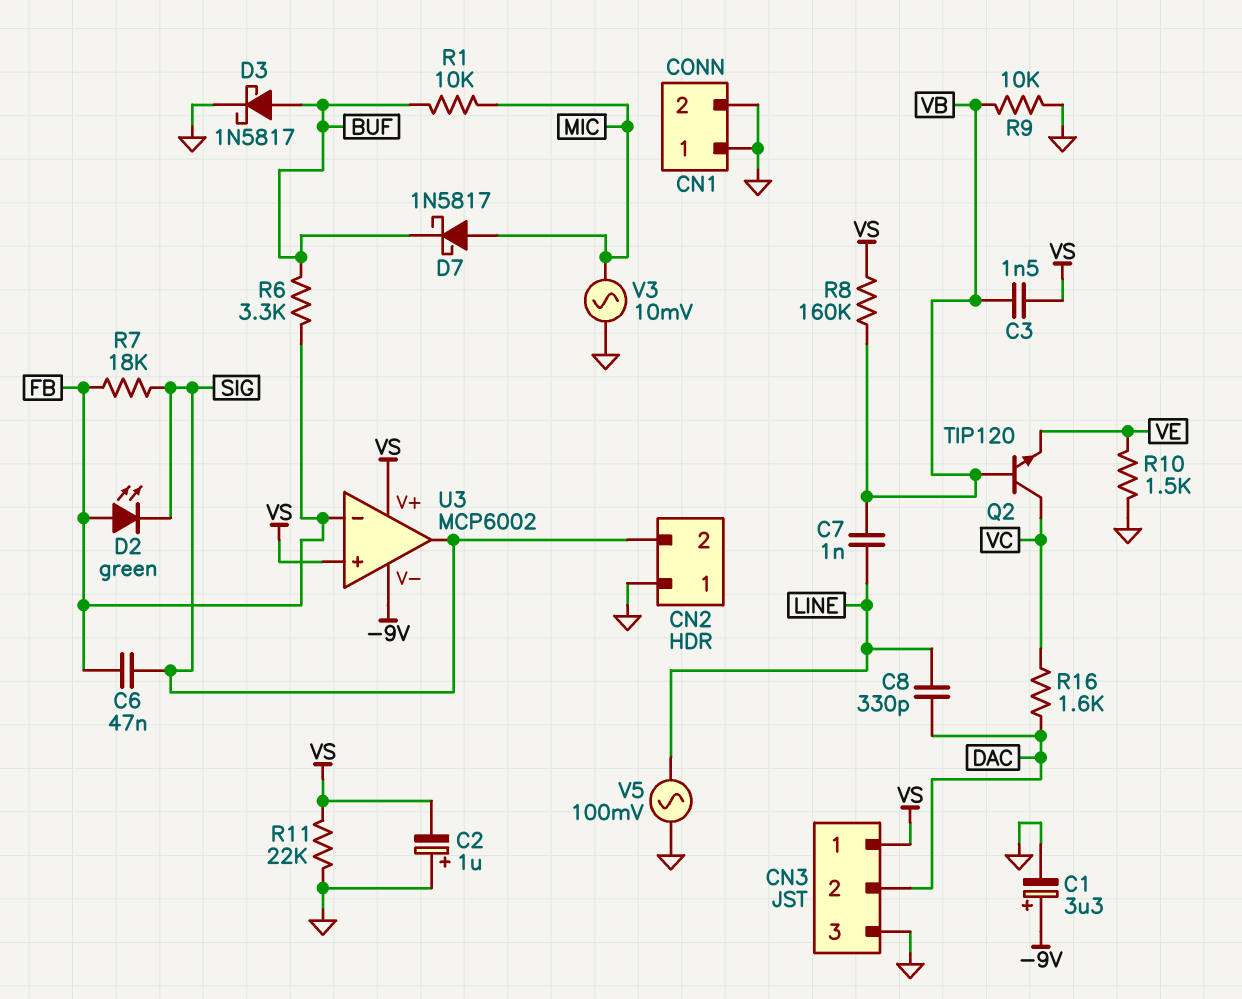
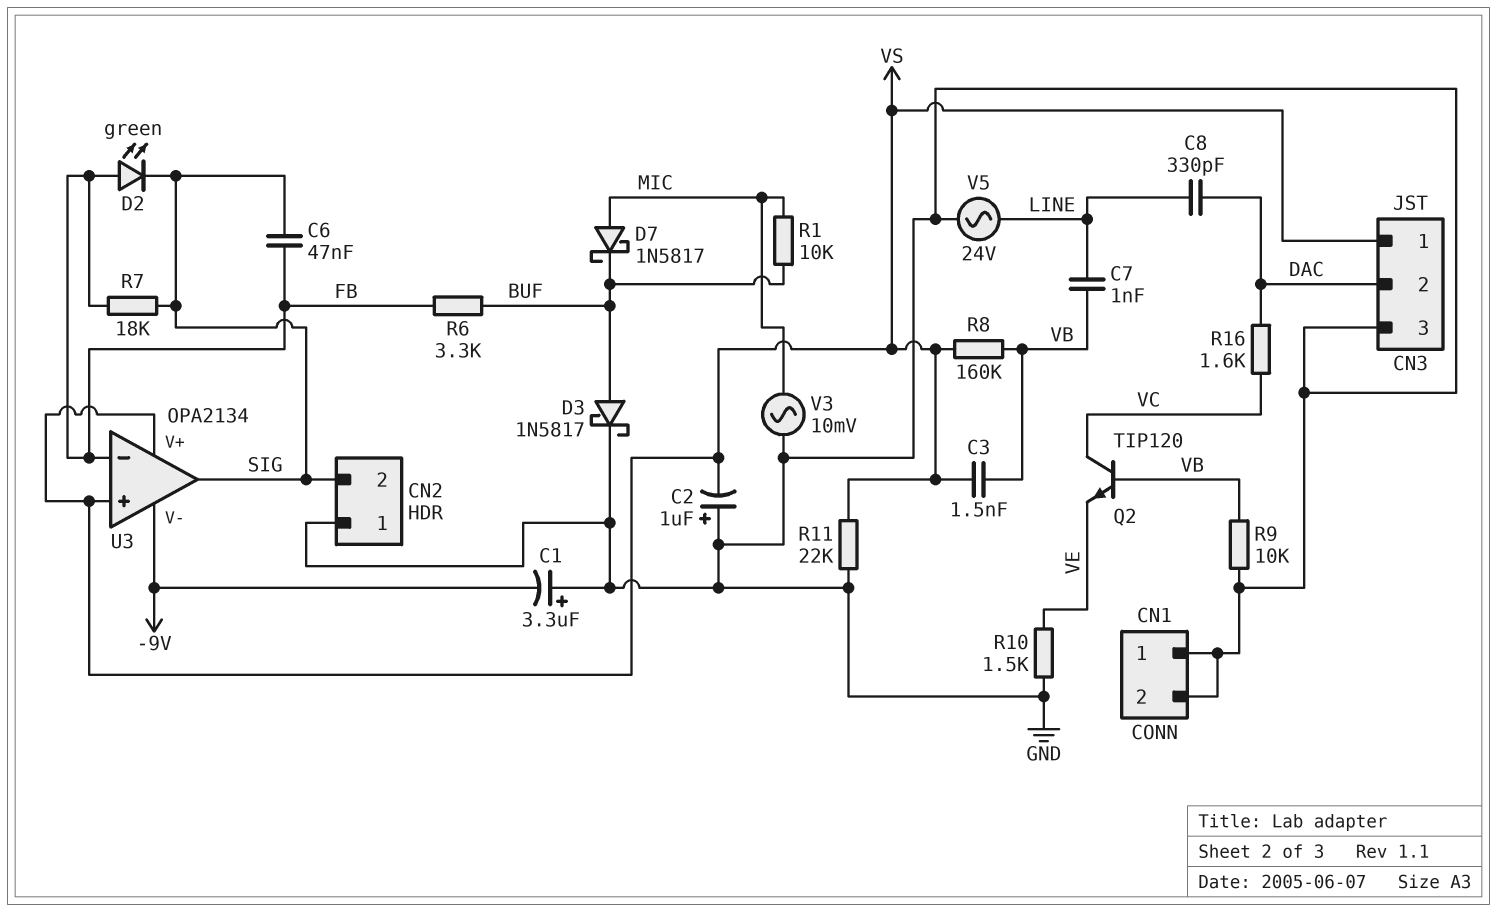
C1: 3.3uF (plus -9V, minus GND) -> 3.3uF (plus GND, minus -9V)
U3: MCP6002 -> OPA2134
V5: AC 100mV (GND, LINE) -> AC 24V (GND, LINE)

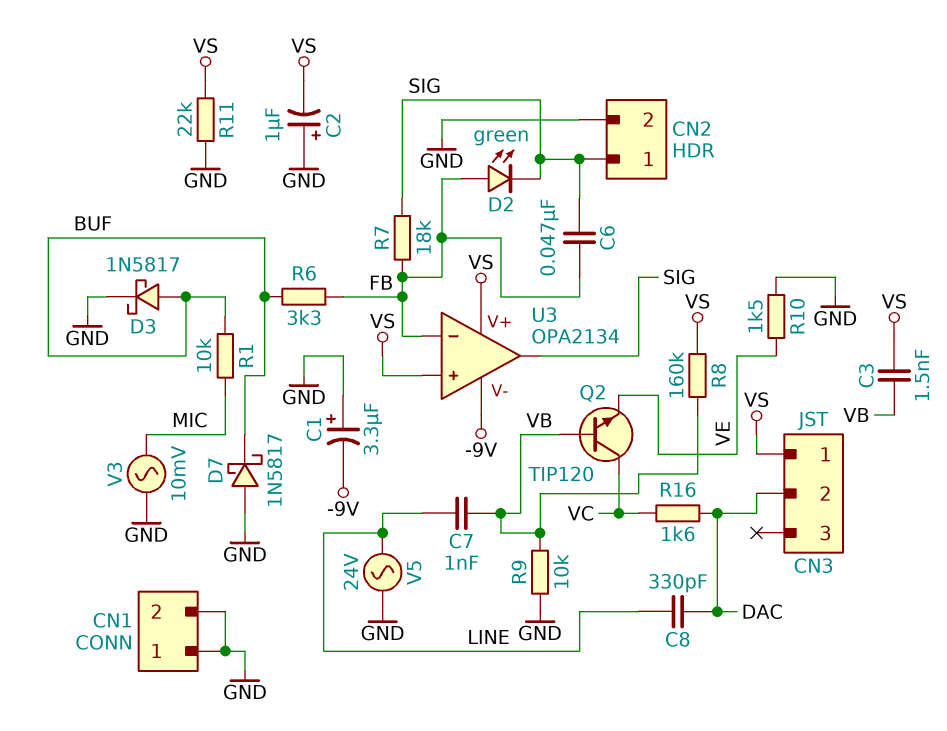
CN2 pin 1: GND -> SIG
CN2 pin 2: SIG -> GND
CN3 pin 3: GND -> none
D7: schottky 1N5817 (A MIC, K BUF) -> schottky 1N5817 (A GND, K BUF)

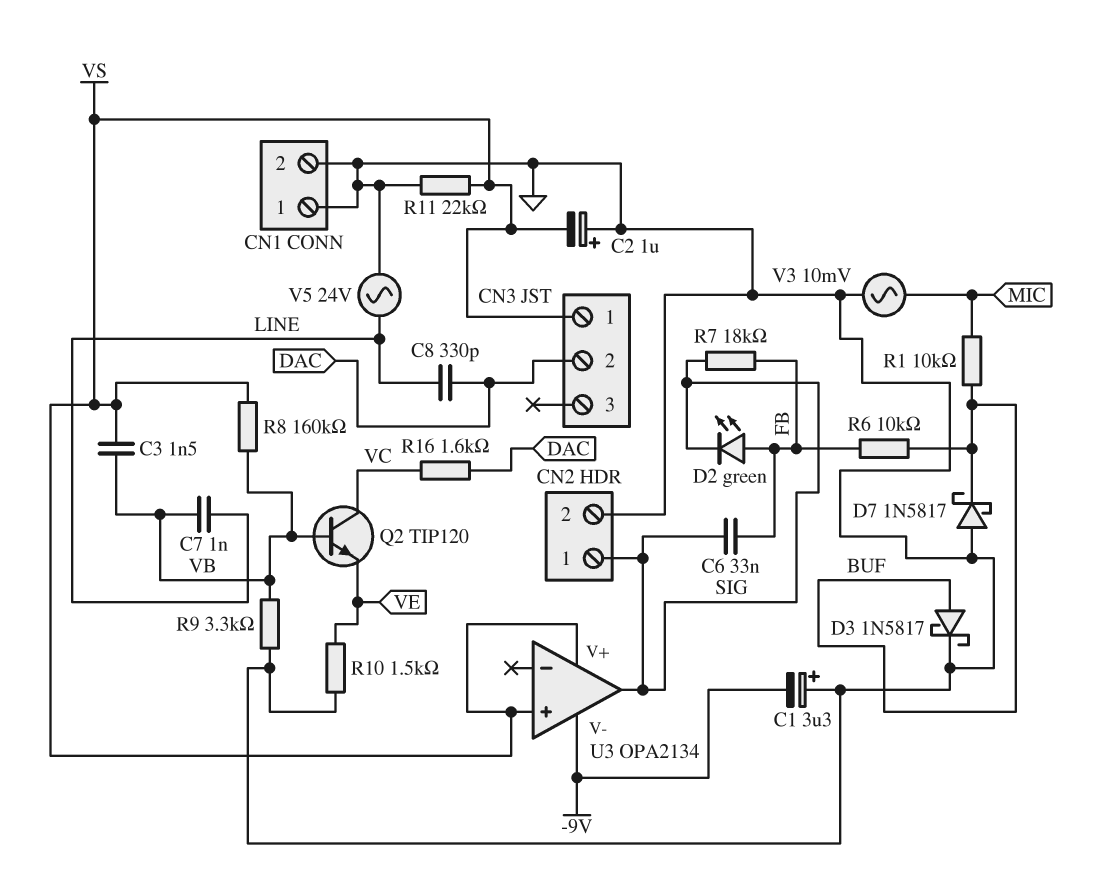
C6: 47nF (FB, SIG) -> 33nF (FB, SIG)
R6: 3.3k (BUF, FB) -> 10k (BUF, FB)
R9: 10k (GND, VB) -> 3.3k (GND, VB)
U3 pin in-: FB -> none

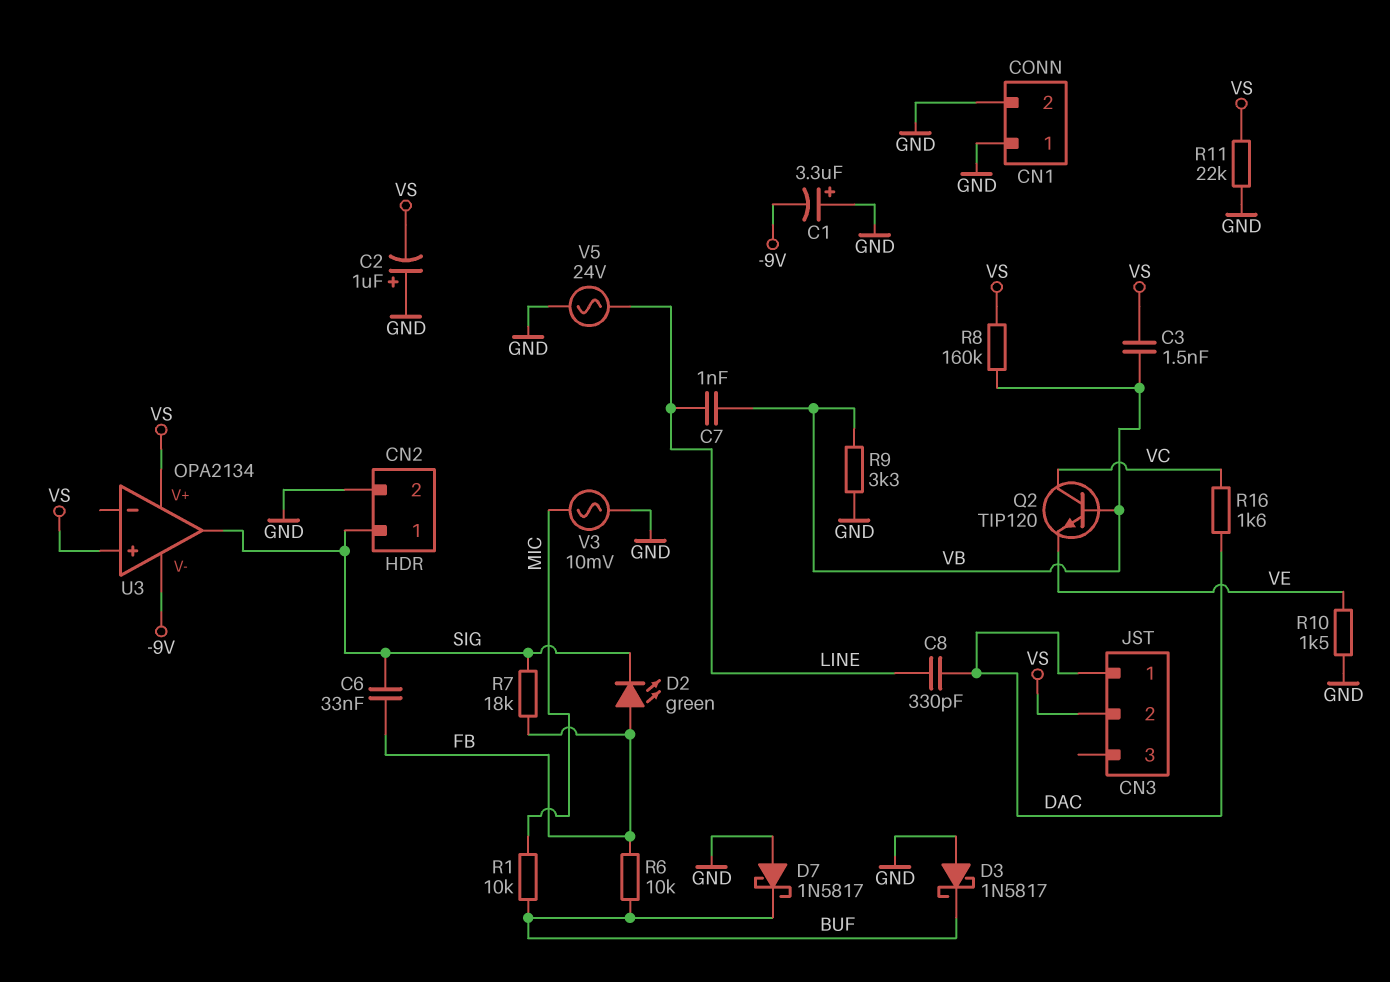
CN3 pin 1: VS -> DAC
CN3 pin 2: DAC -> VS
D3: schottky 1N5817 (A BUF, K GND) -> schottky 1N5817 (A GND, K BUF)

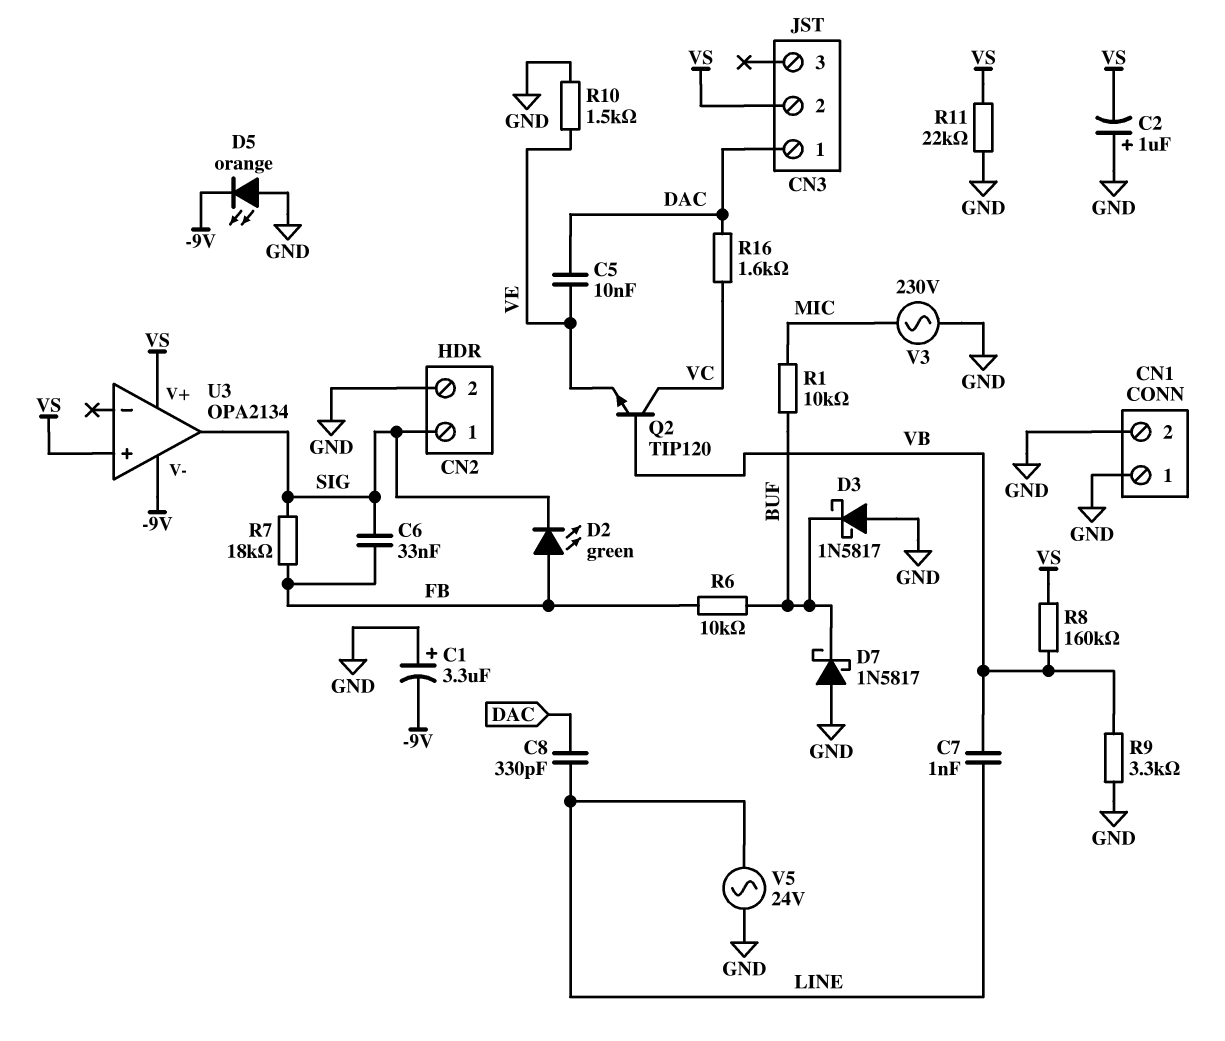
C3: 1.5nF (VB, VS) -> none
C5: none -> 10nF (DAC, VE)
D5: none -> LED orange (A GND, K -9V)
V3: AC 10mV (GND, MIC) -> AC 230V (GND, MIC)

